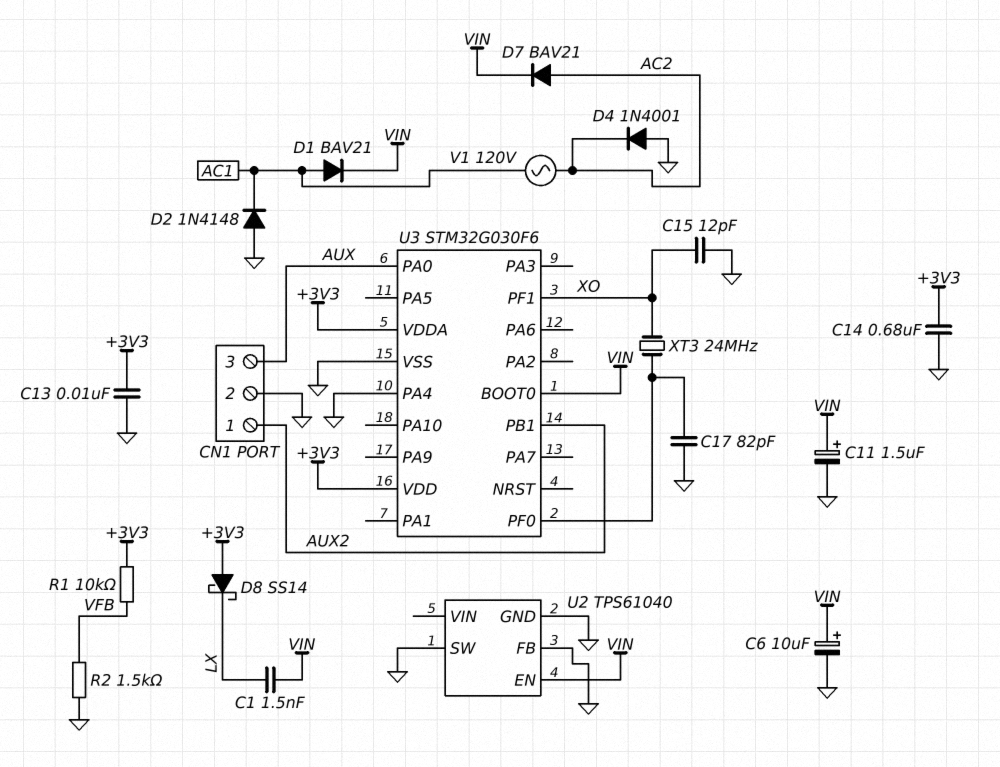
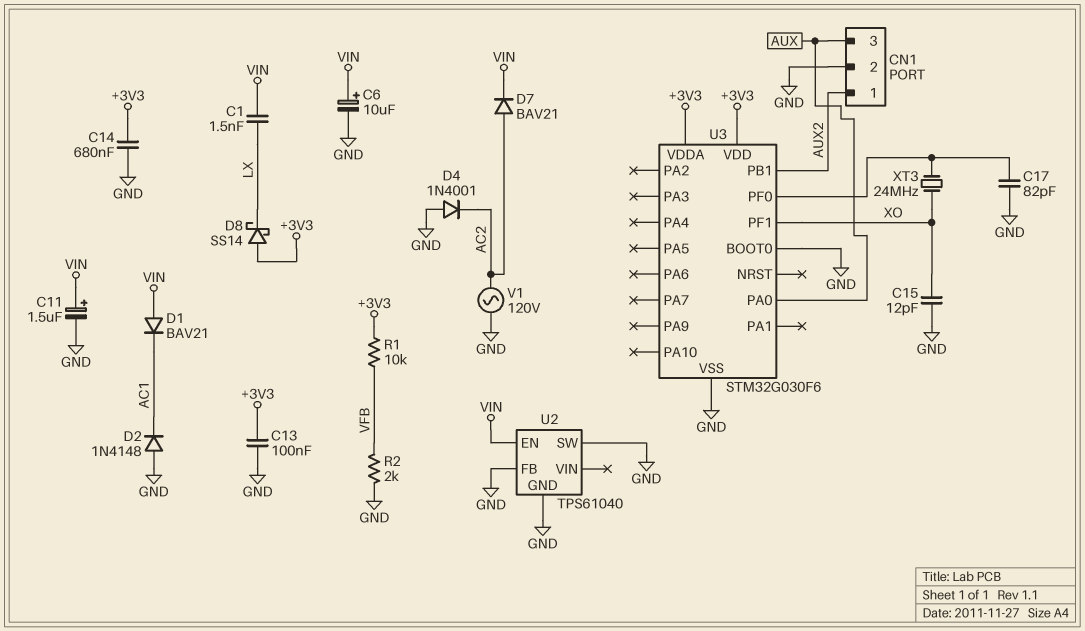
C13: 10nF (+3V3, GND) -> 100nF (+3V3, GND)
D1: diode BAV21 (A AC1, K VIN) -> diode BAV21 (A VIN, K AC1)
R2: 1.5k (GND, VFB) -> 2k (GND, VFB)
U3 pin BOOT0: VIN -> GND
U3 pin PA4: GND -> none
V1: AC 120V (AC1, AC2) -> AC 120V (AC2, GND)

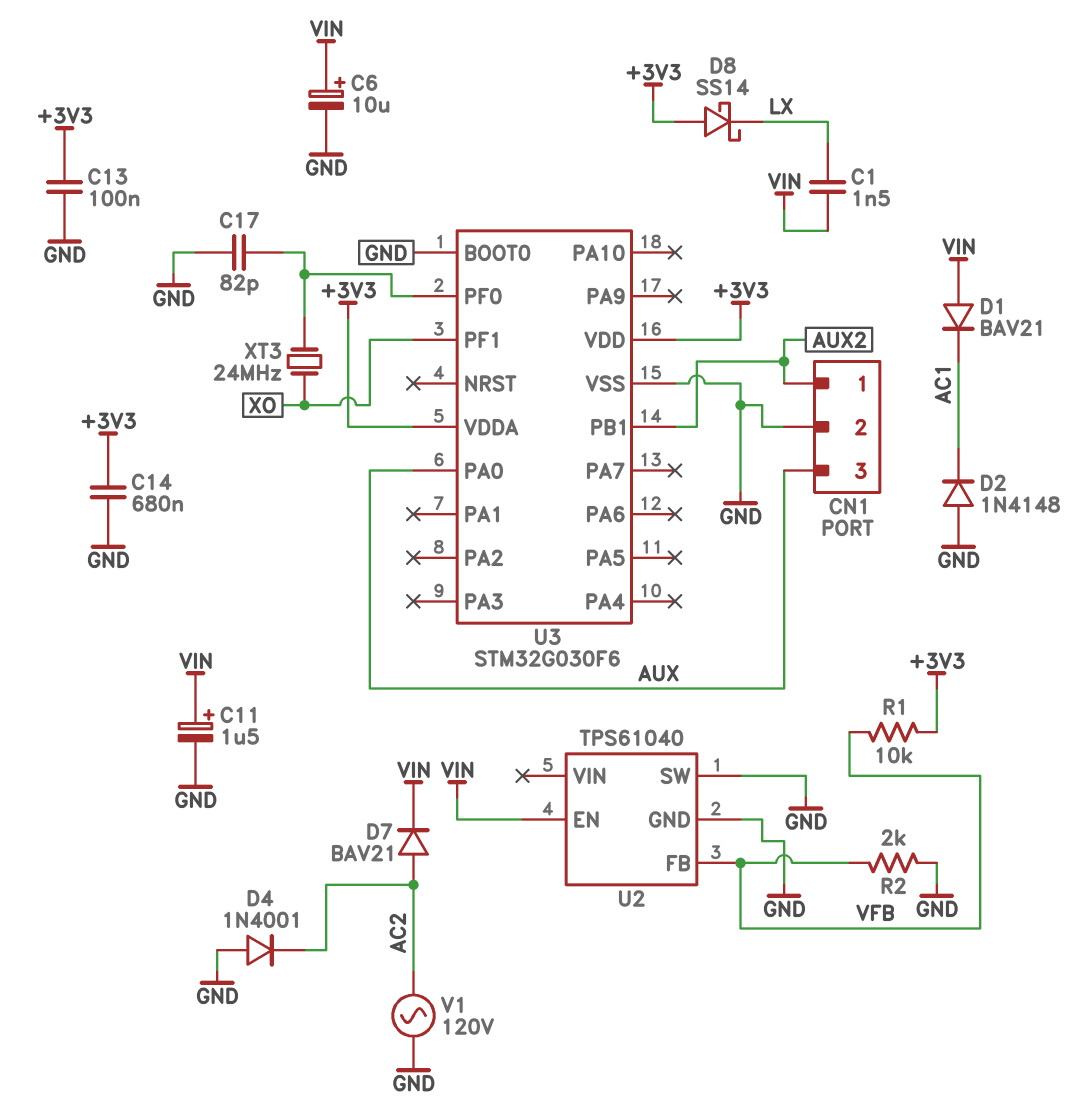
C15: 12pF (GND, XO) -> none
U2 pin FB: GND -> VFB

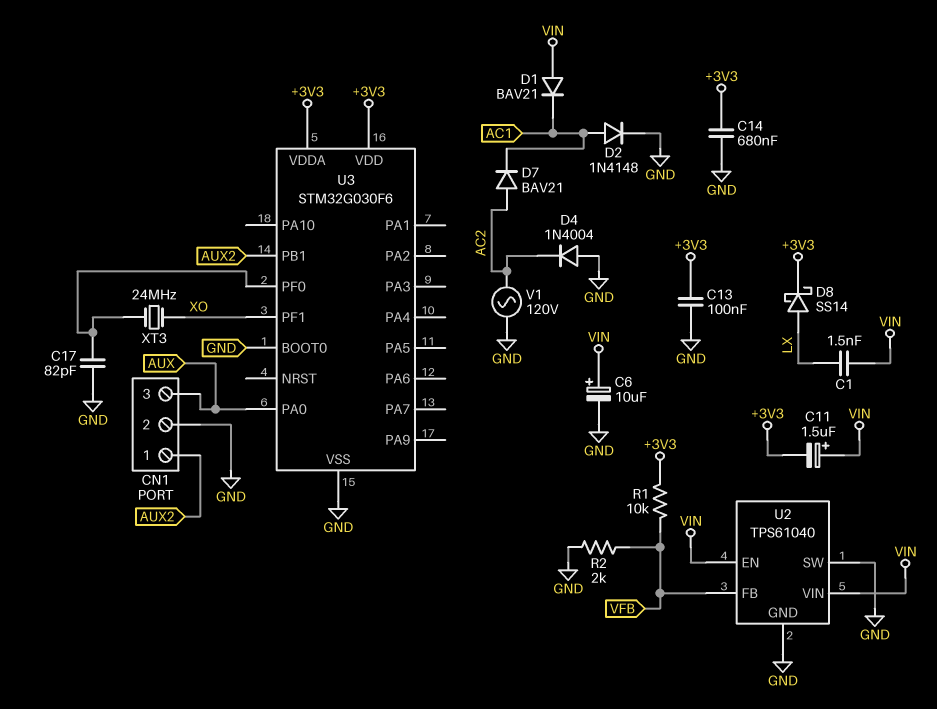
C11: 1.5uF (plus VIN, minus GND) -> 1.5uF (plus VIN, minus +3V3)
D2: diode 1N4148 (A GND, K AC1) -> diode 1N4148 (A AC1, K GND)
D4: diode 1N4001 (A GND, K AC2) -> diode 1N4004 (A GND, K AC2)
D7: diode BAV21 (A AC2, K VIN) -> diode BAV21 (A AC2, K AC1)
D8: schottky SS14 (A +3V3, K LX) -> schottky SS14 (A LX, K +3V3)
U2 pin VIN: none -> VIN

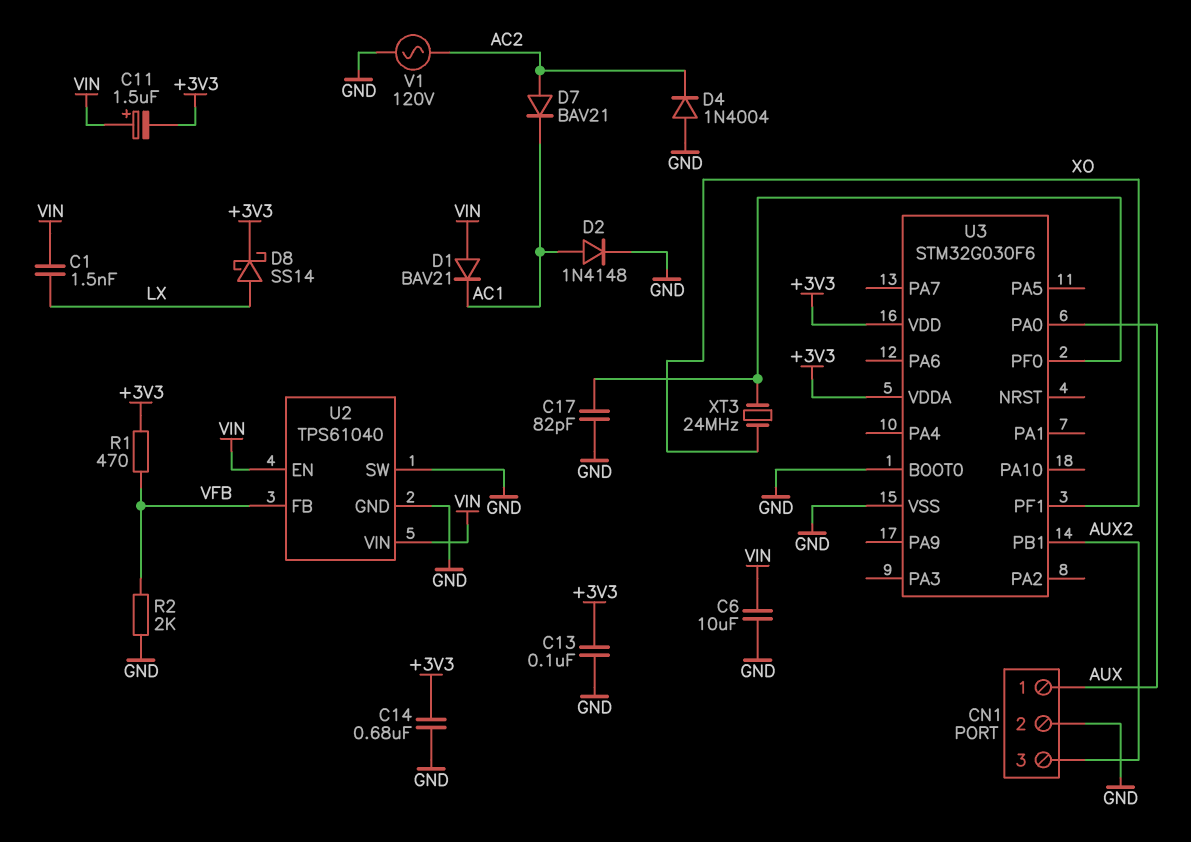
C6: 10uF (plus VIN, minus GND) -> 10uF (GND, VIN)
CN1 pin 1: AUX2 -> AUX
CN1 pin 3: AUX -> AUX2
R1: 10k (+3V3, VFB) -> 470 (+3V3, VFB)

